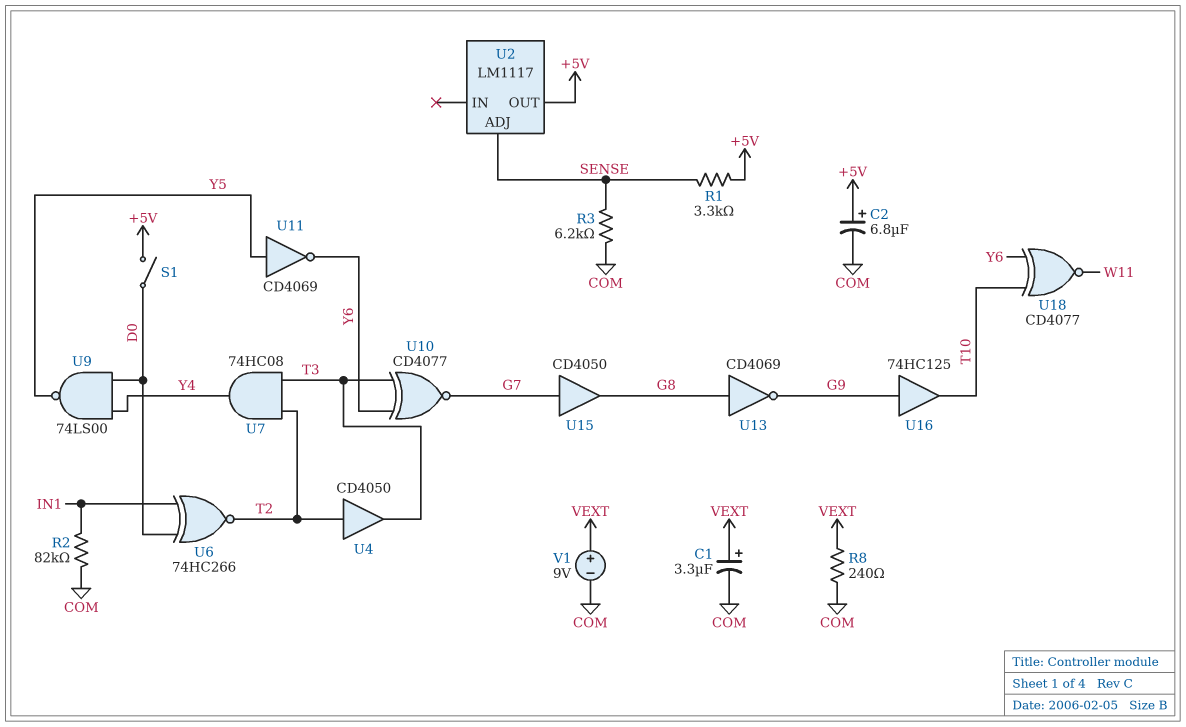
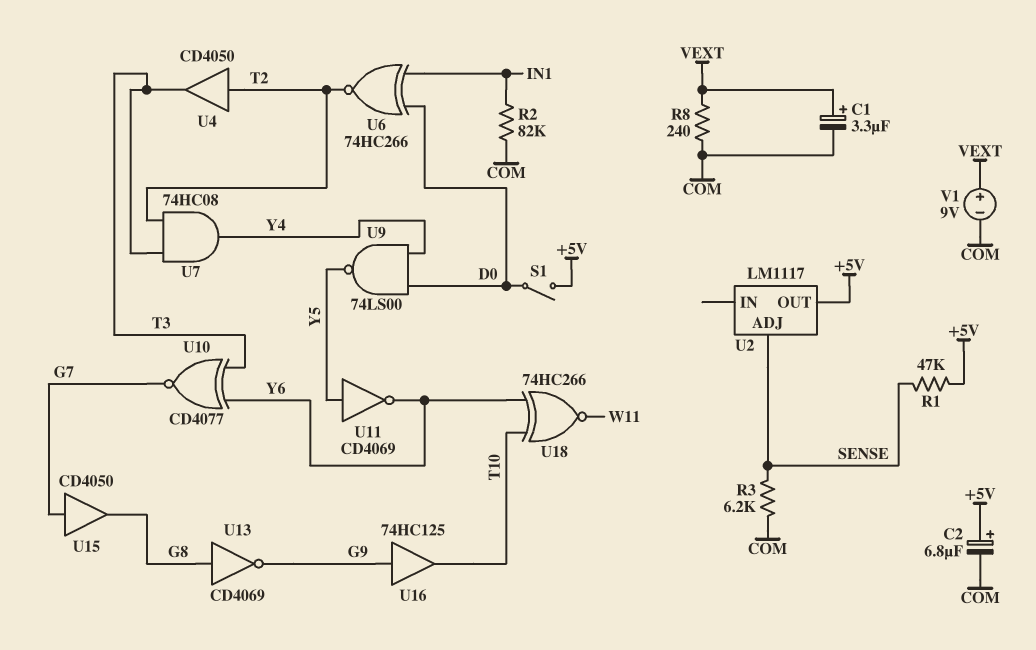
R1: 3.3k (+5V, SENSE) -> 47k (+5V, SENSE)
U18: XNOR CD4077 (in T10, in Y6, out W11) -> XNOR 74HC266 (in T10, in Y6, out W11)

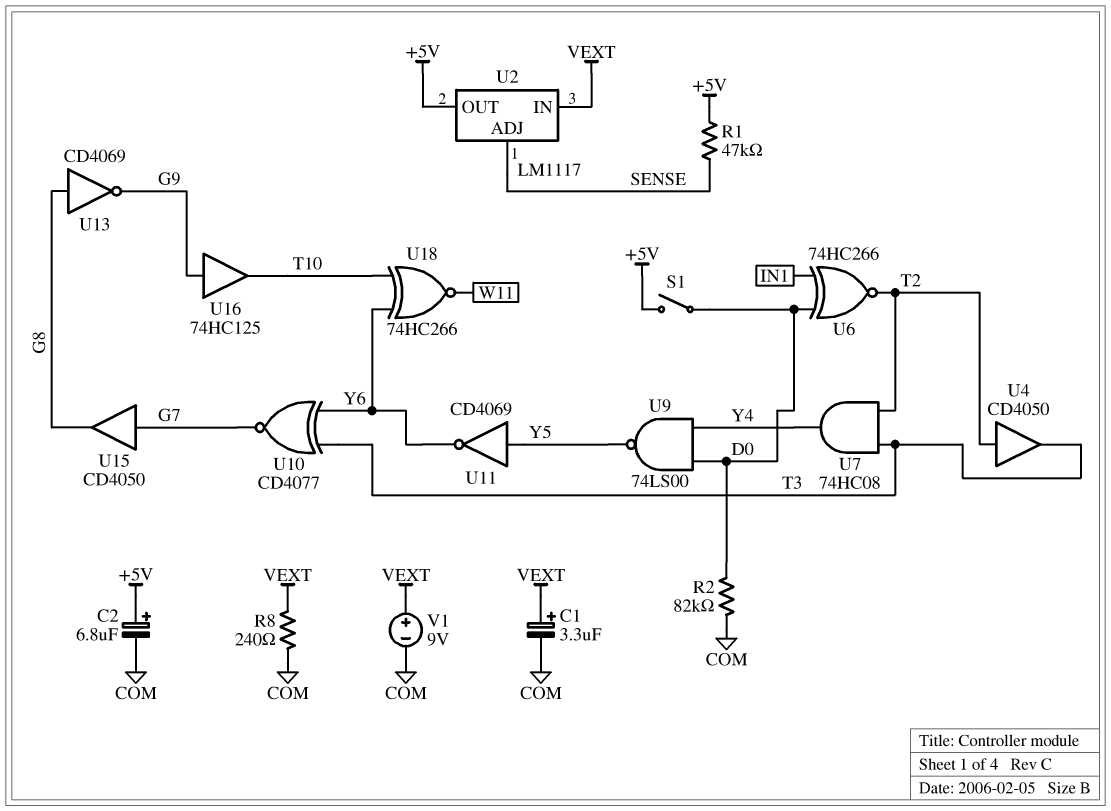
R2: 82k (COM, IN1) -> 82k (COM, D0)
R3: 6.2k (COM, SENSE) -> none
U2 pin IN: none -> VEXT

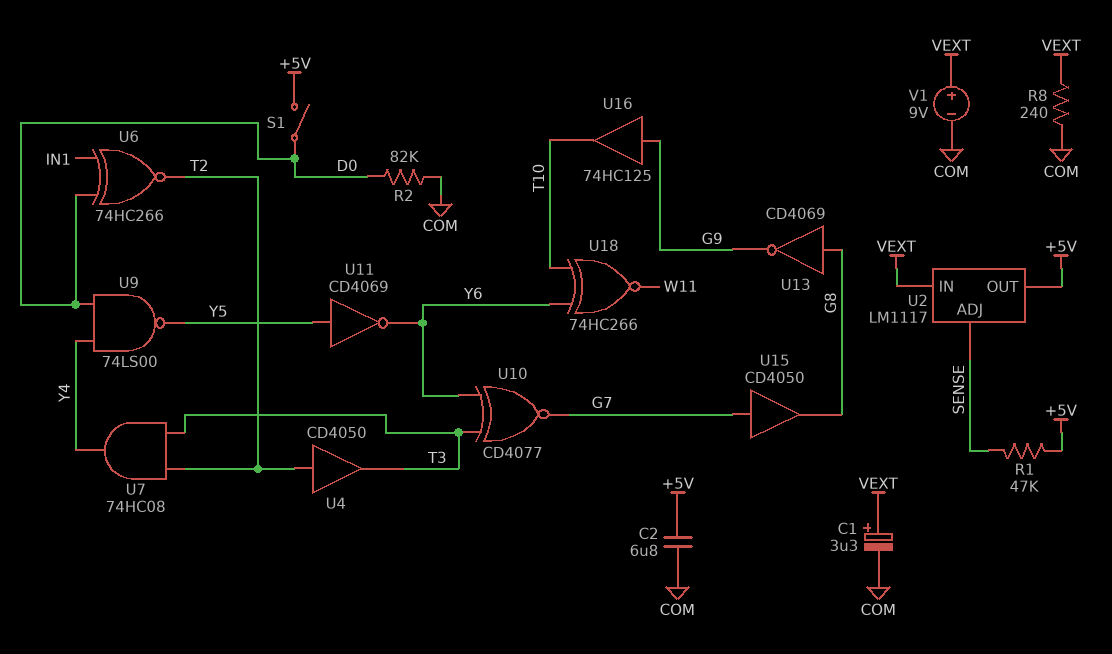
C2: 6.8uF (plus +5V, minus COM) -> 6.8uF (+5V, COM)

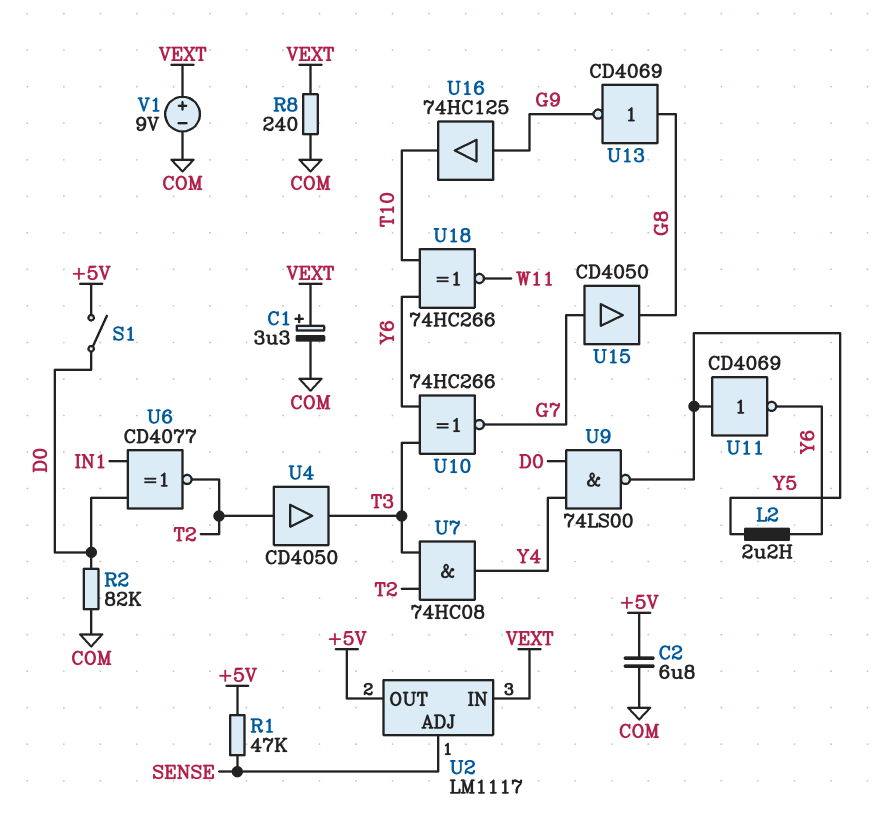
L2: none -> 2.2uH (Y5, Y6)
U6: XNOR 74HC266 (in D0, in IN1, out T2) -> XNOR CD4077 (in D0, in IN1, out T2)
U10: XNOR CD4077 (in T3, in Y6, out G7) -> XNOR 74HC266 (in T3, in Y6, out G7)

